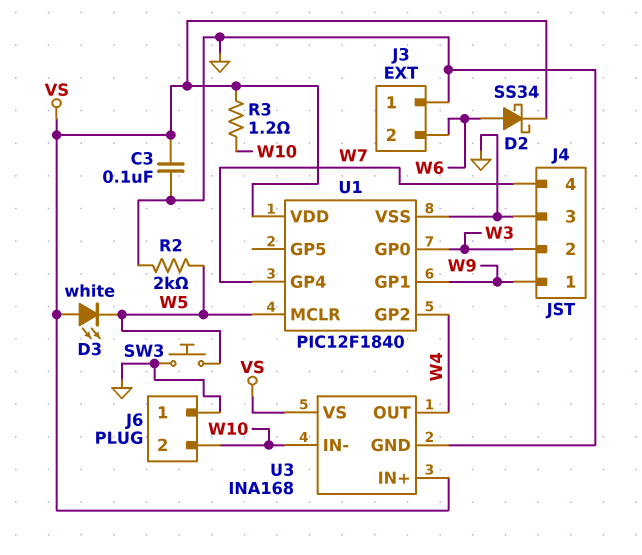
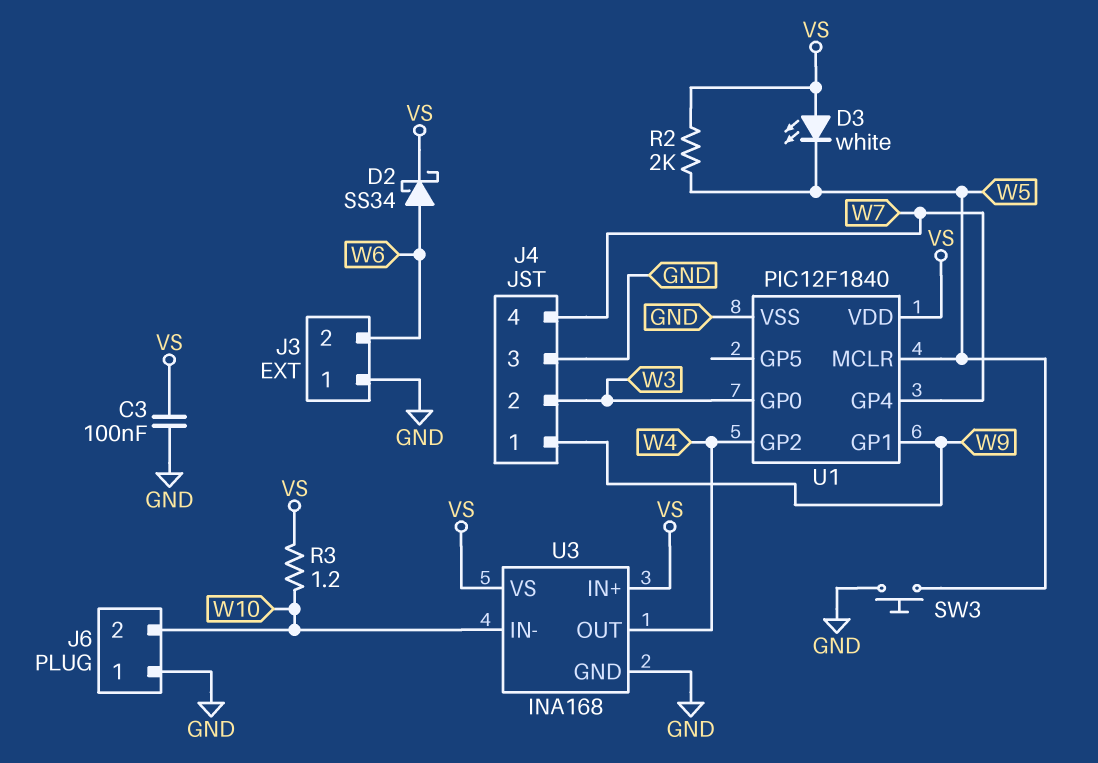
R2: 2k (GND, W5) -> 2k (VS, W5)

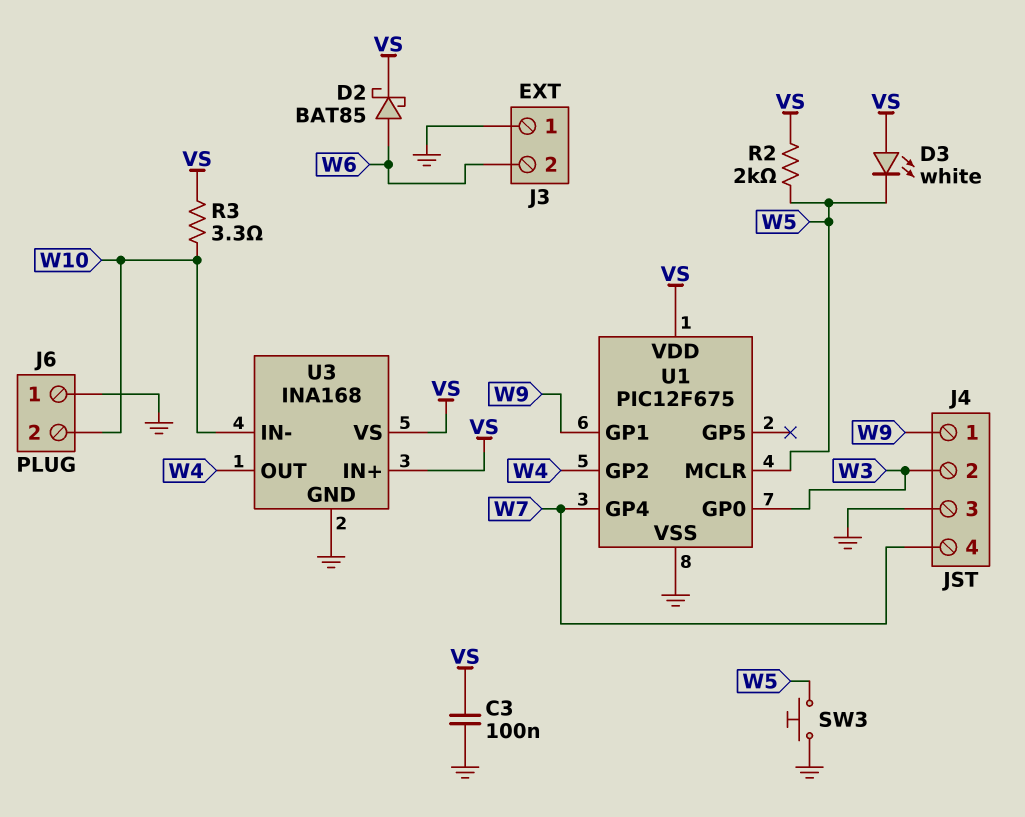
D2: schottky SS34 (A W6, K VS) -> schottky BAT85 (A W6, K VS)
R3: 1.2 (VS, W10) -> 3.3 (VS, W10)
U1: PIC12F1840 -> PIC12F675

